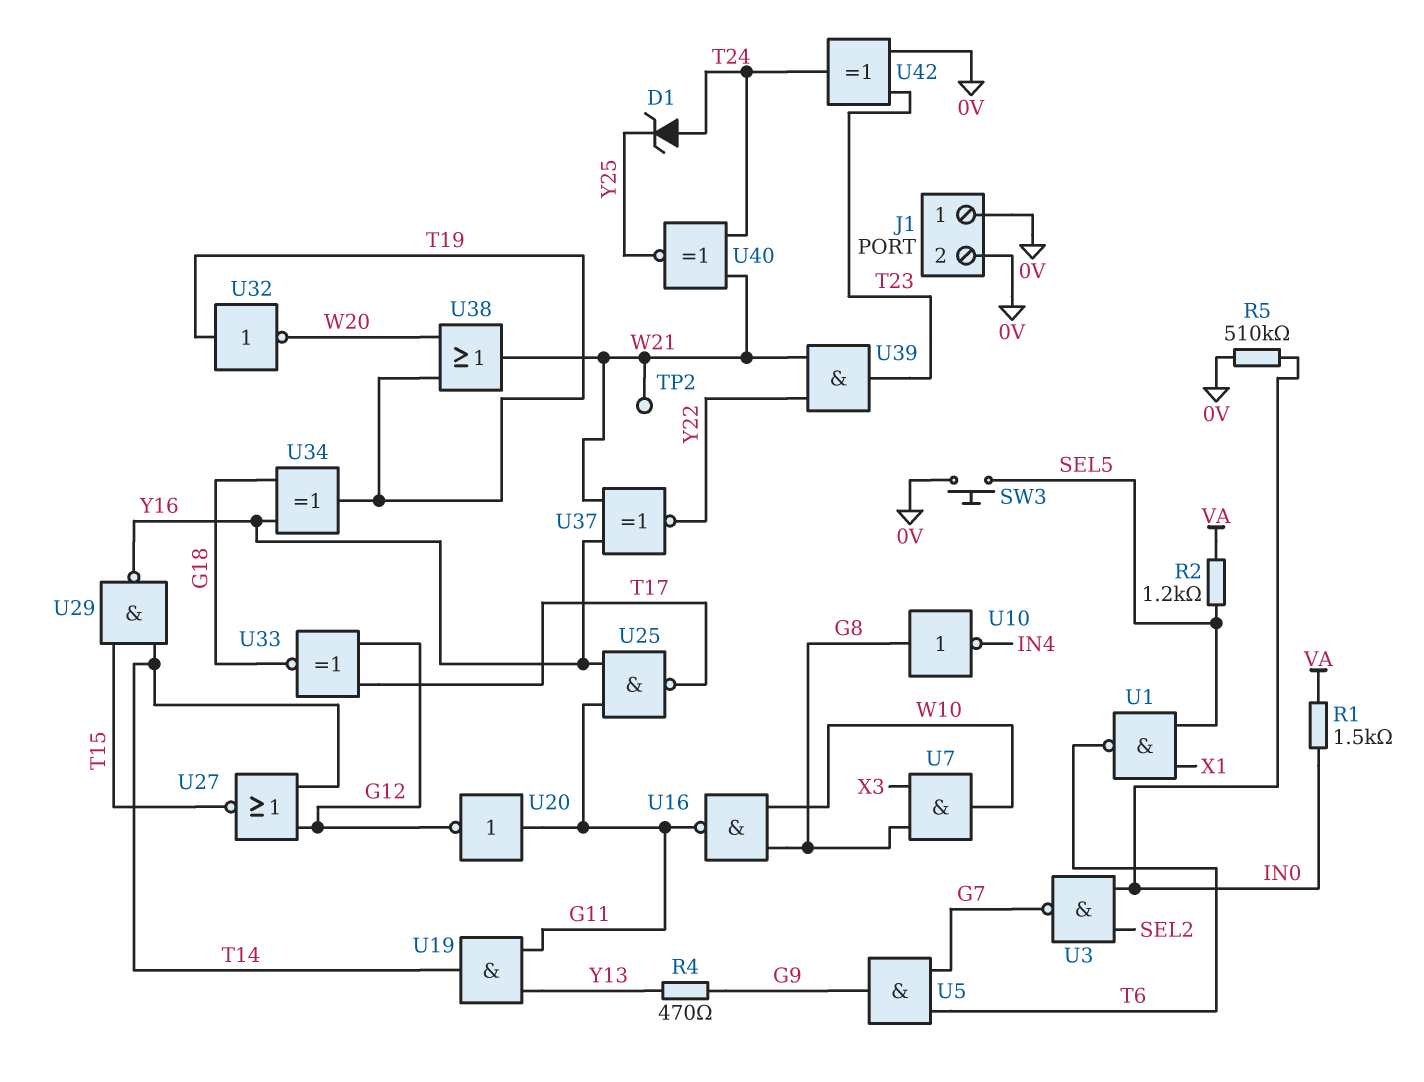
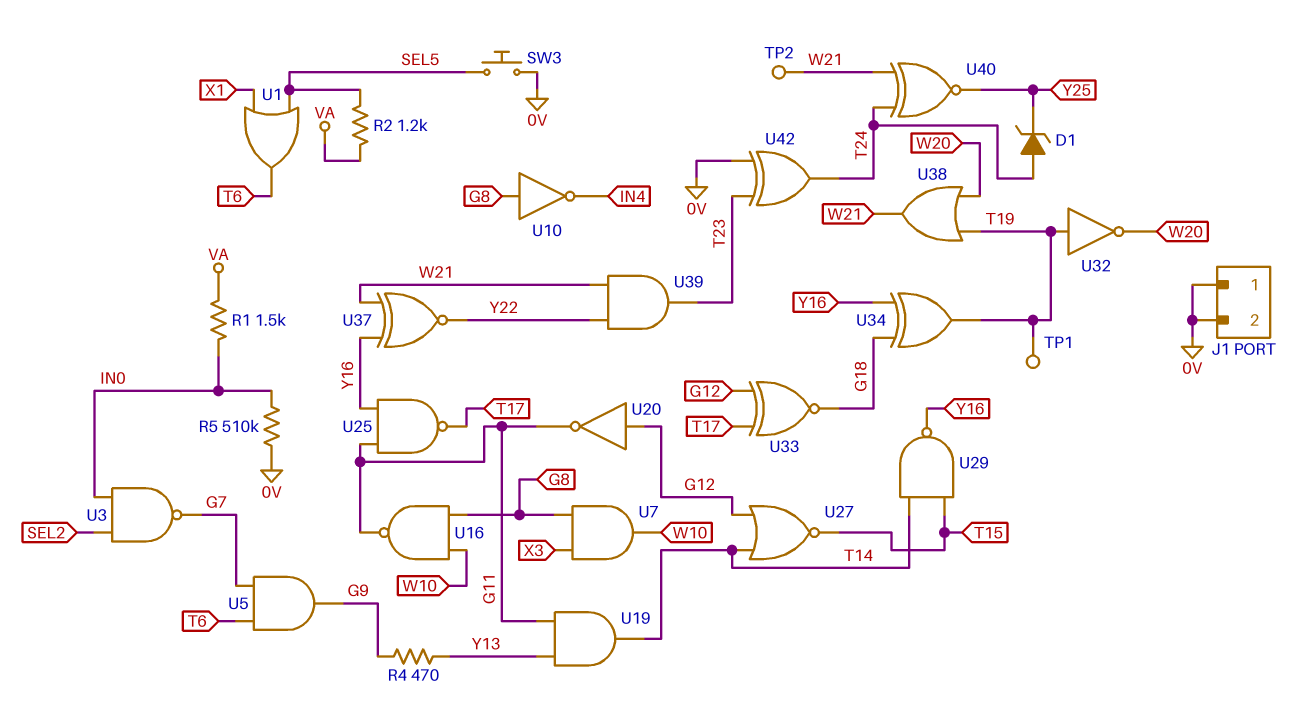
TP1: none -> test point (T19)
U1: NAND (in SEL5, in X1, out T6) -> OR (in SEL5, in X1, out T6)
U20: NOT (in G11, out G12) -> NOT (in G12, out G11)

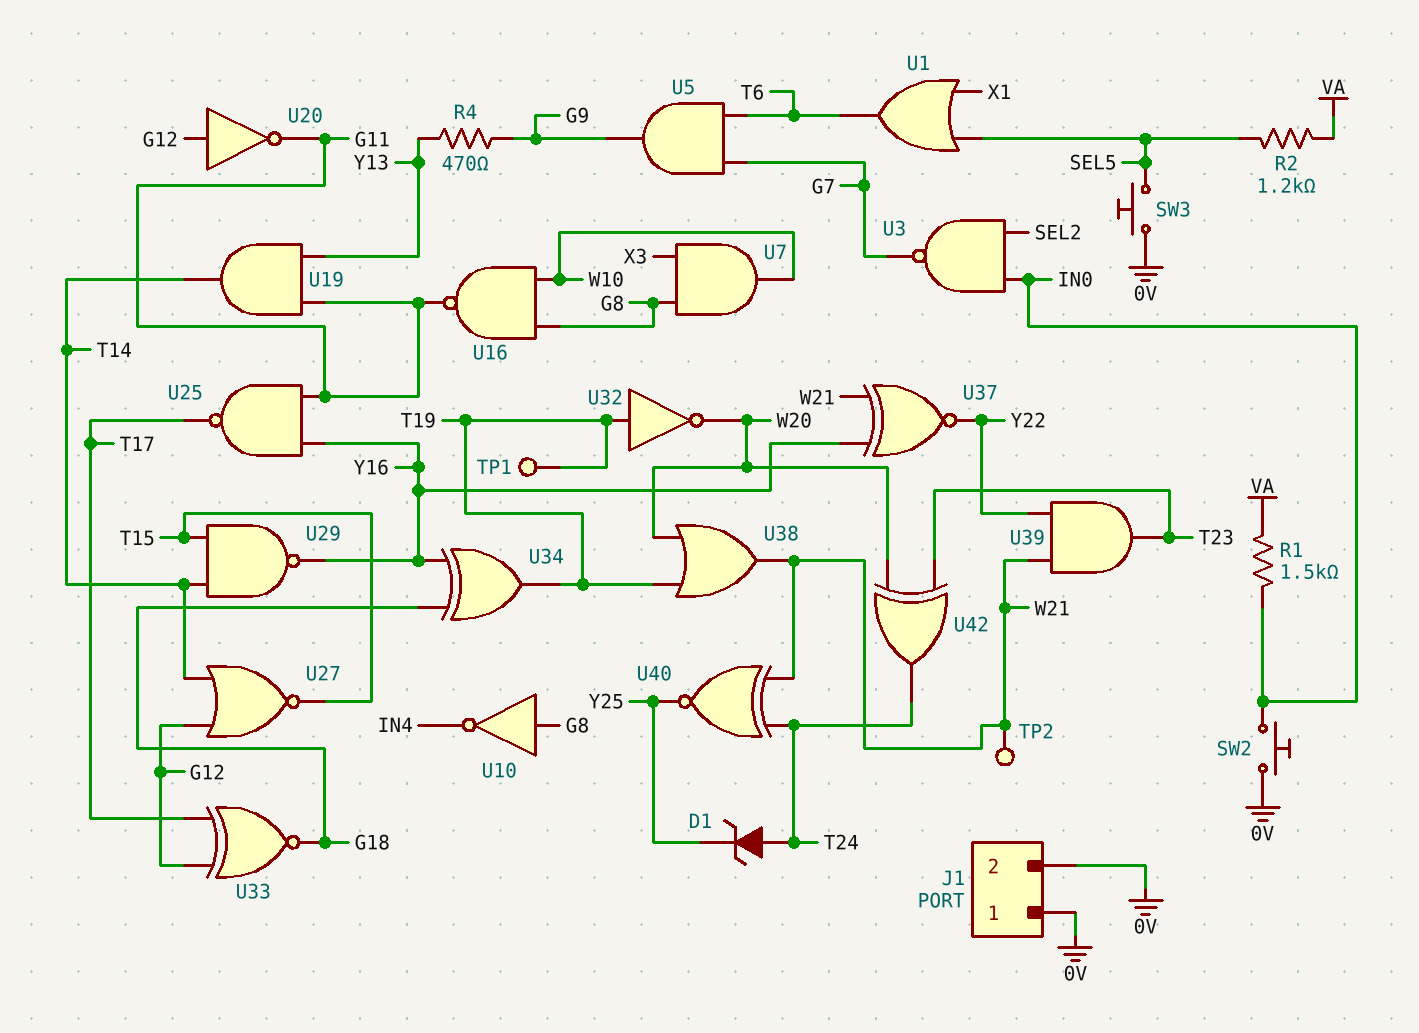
R5: 510k (0V, IN0) -> none
SW2: none -> button (0V, IN0)
U42: XOR (in 0V, in T23, out T24) -> XOR (in T23, in W20, out T24)

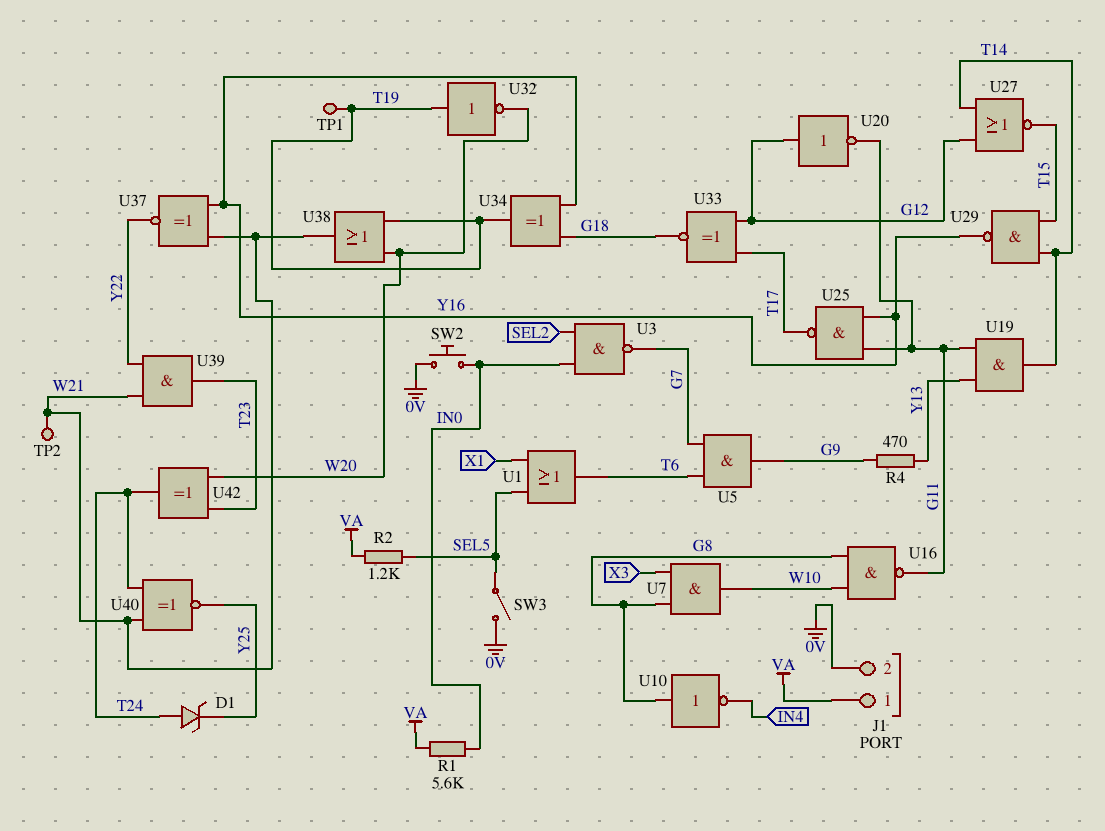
J1 pin 1: 0V -> VA
R1: 1.5k (IN0, VA) -> 5.6k (IN0, VA)
SW3: button (0V, SEL5) -> switch (0V, SEL5)

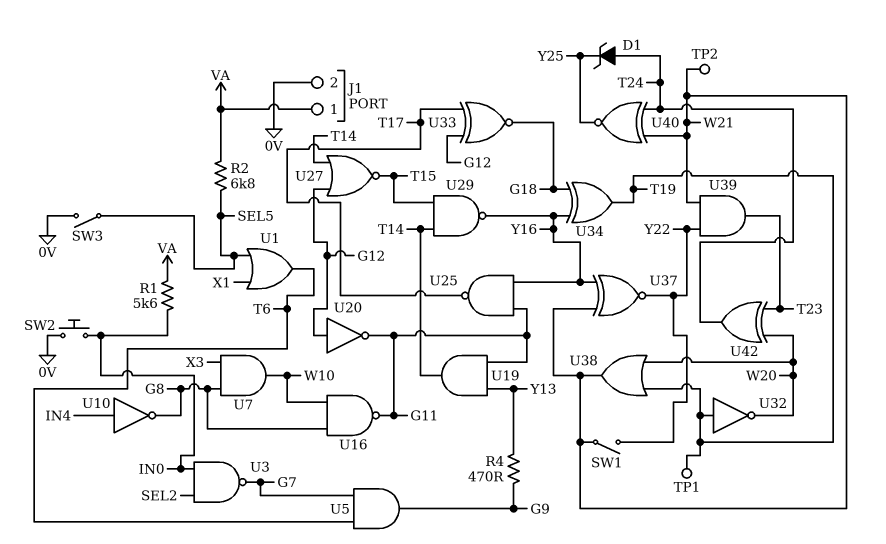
R2: 1.2k (SEL5, VA) -> 6.8k (SEL5, VA)
SW1: none -> switch (W21, Y22)
U10: NOT (in G8, out IN4) -> NOT (in IN4, out G8)

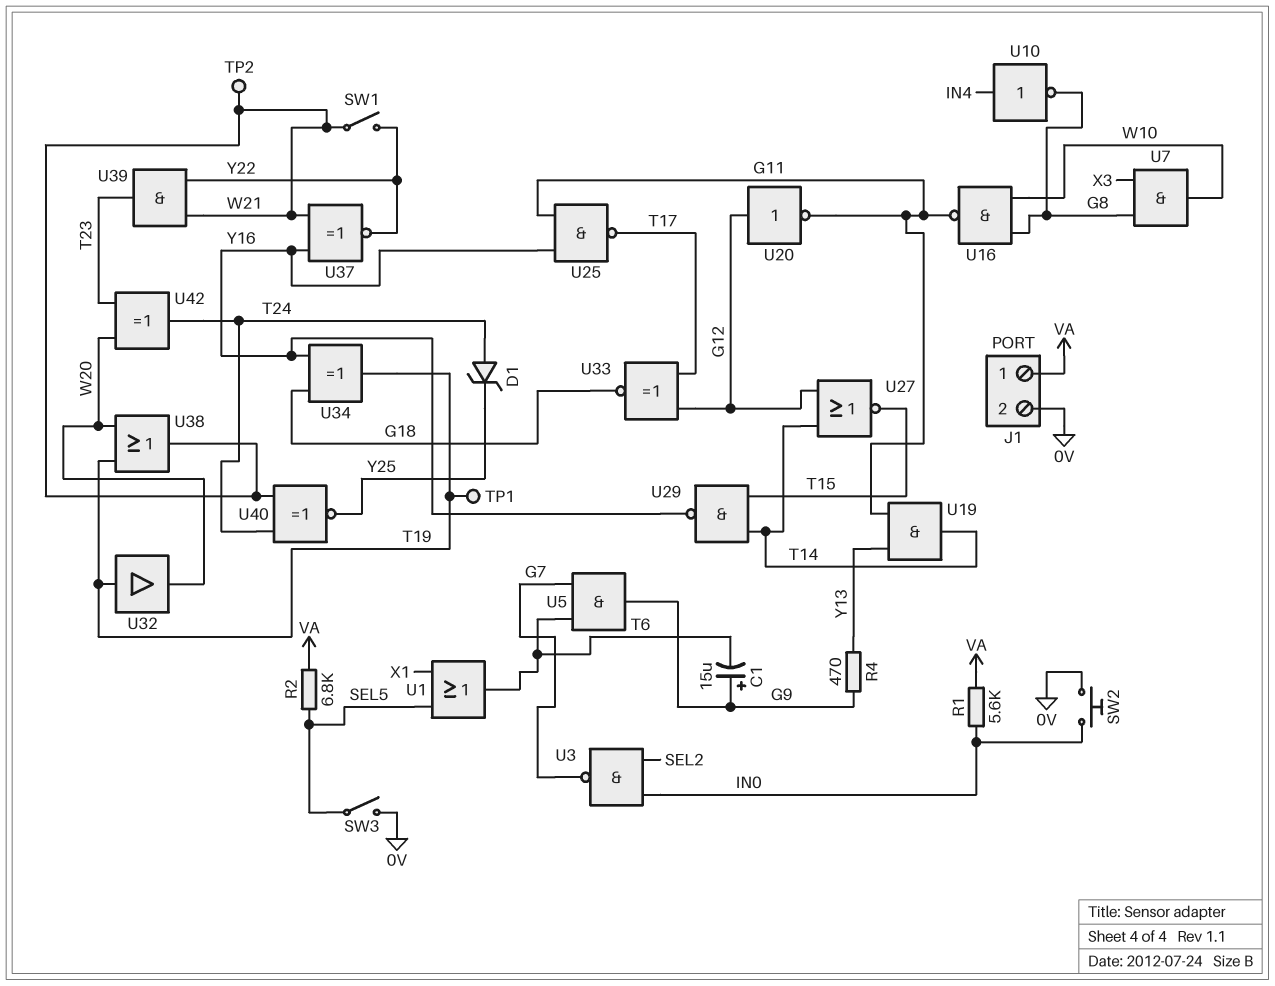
C1: none -> 15uF (plus G9, minus T6)
U32: NOT (in T19, out W20) -> buffer (in T19, out W20)

